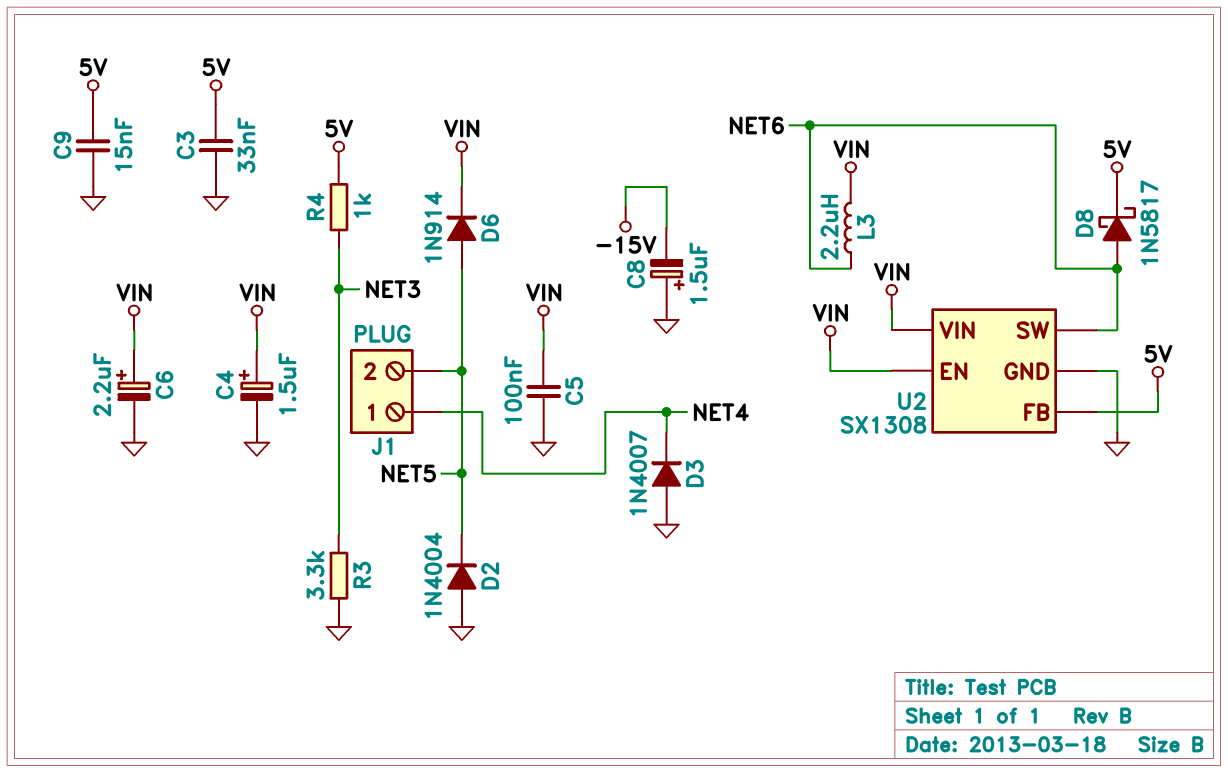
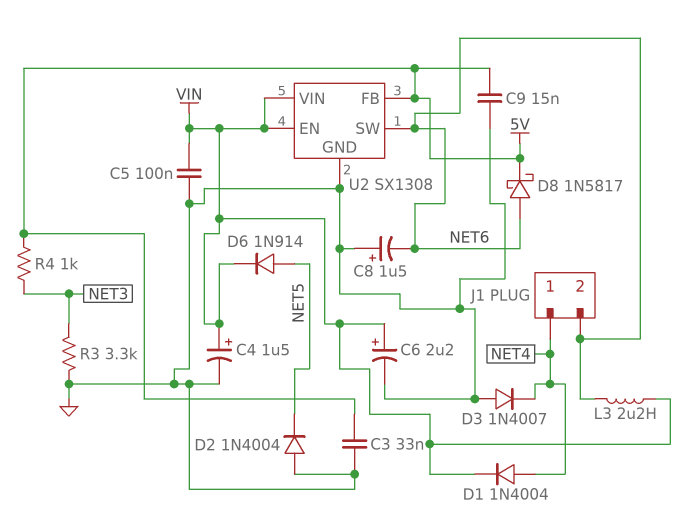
C8: 1.5uF (plus GND, minus -15V) -> 1.5uF (plus GND, minus NET6)
D1: none -> diode 1N4004 (A NET4, K VIN)
J1 pin 2: NET5 -> NET6

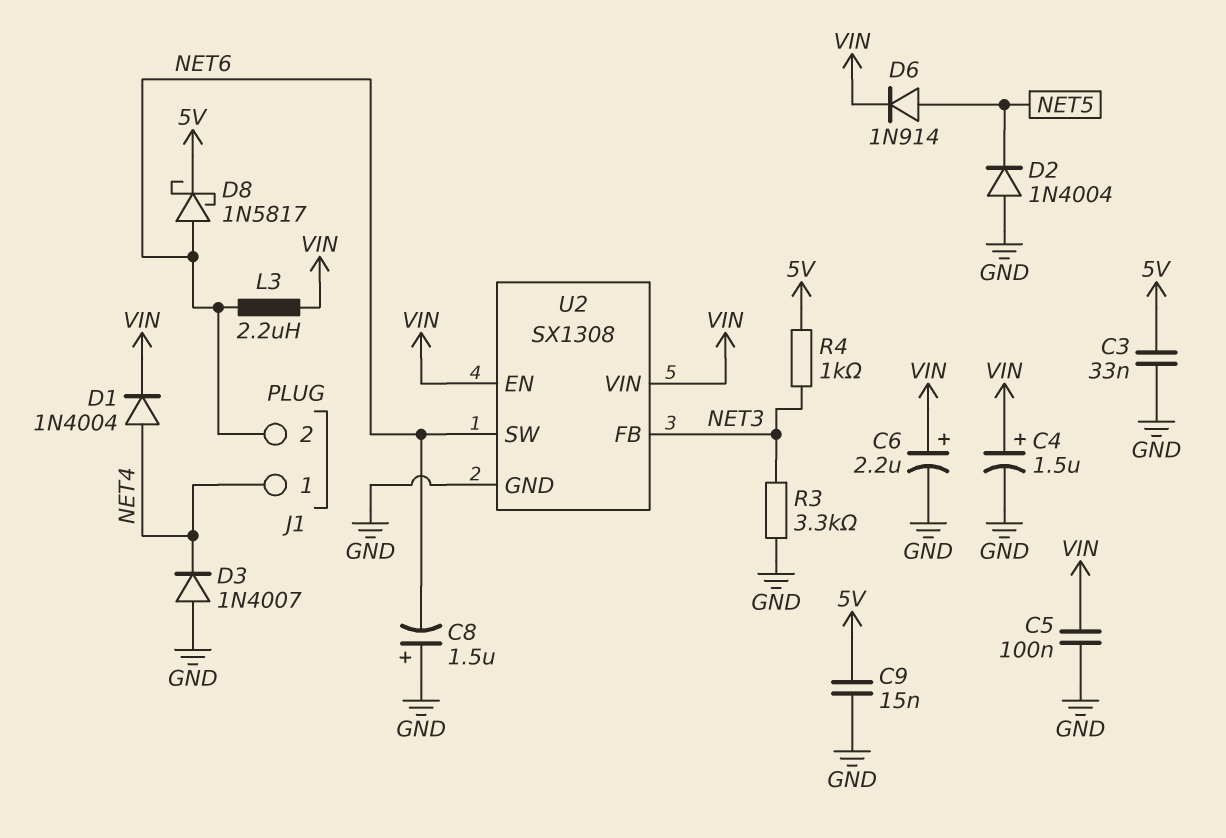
U2 pin FB: 5V -> NET3

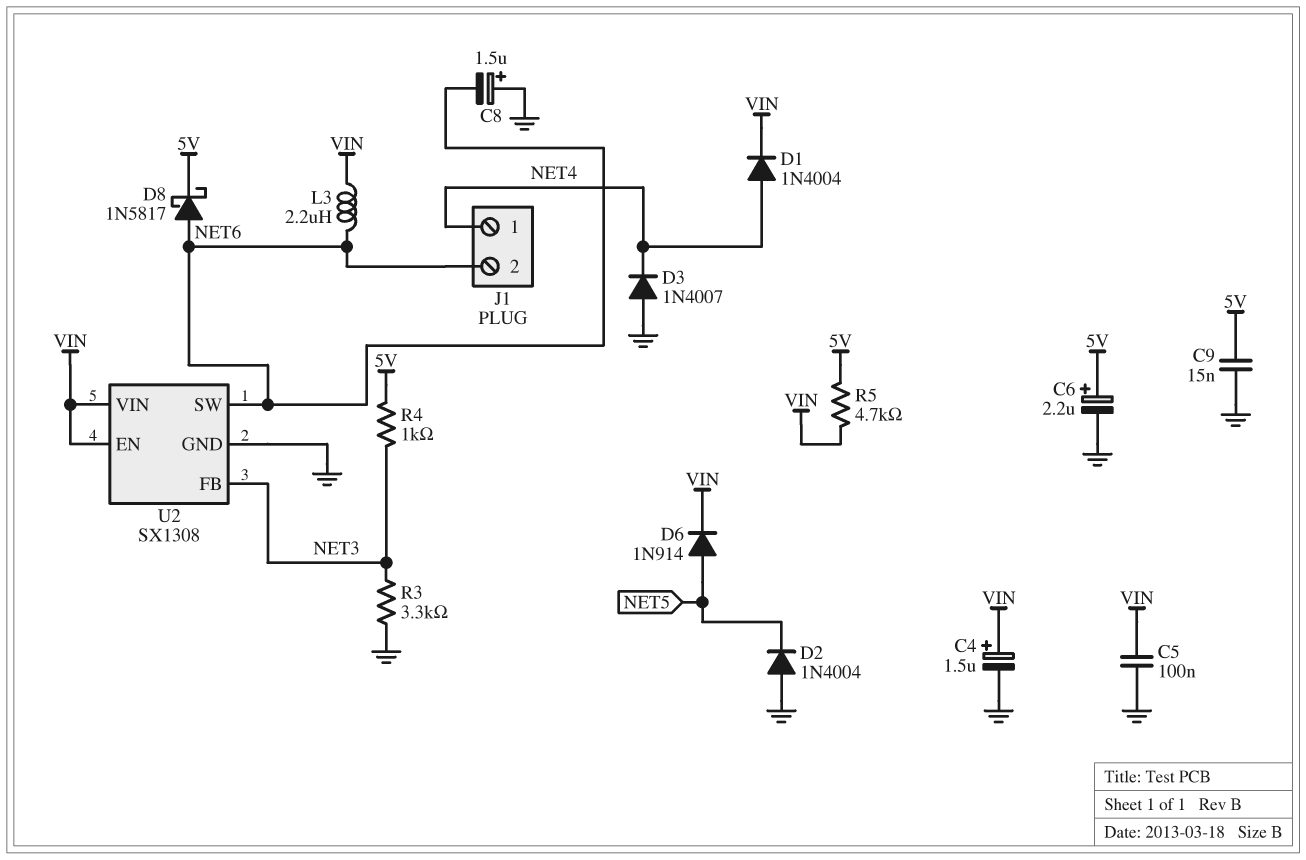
C3: 33nF (5V, GND) -> none
C6: 2.2uF (plus VIN, minus GND) -> 2.2uF (plus 5V, minus GND)
R5: none -> 4.7k (5V, VIN)

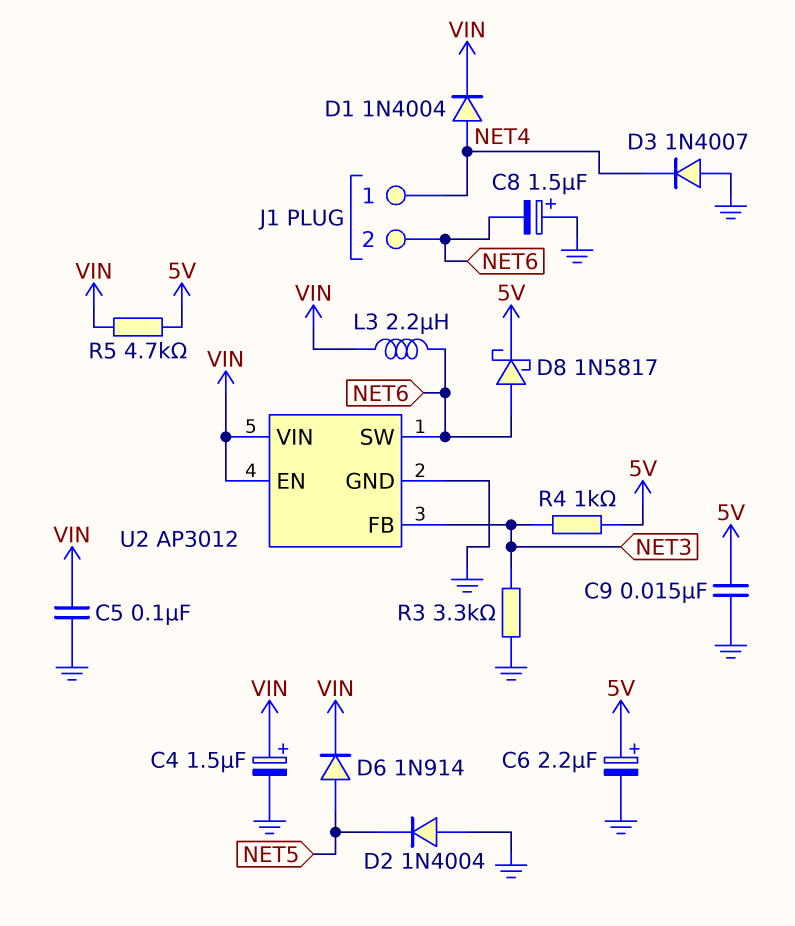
U2: SX1308 -> AP3012

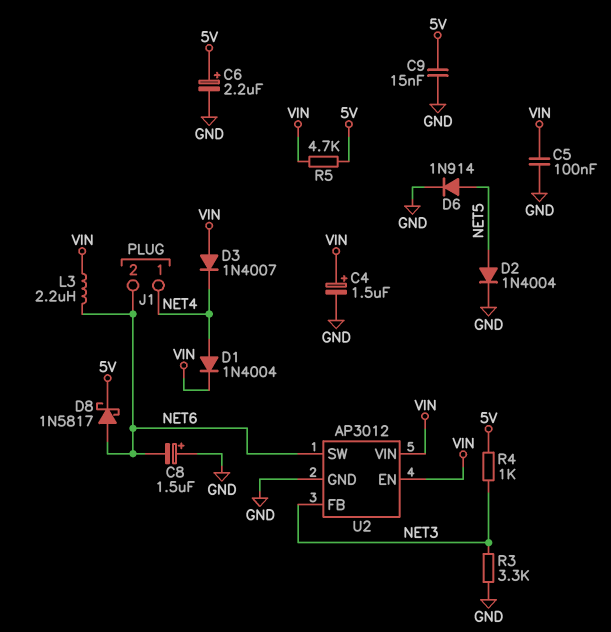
D2: diode 1N4004 (A GND, K NET5) -> diode 1N4004 (A NET5, K GND)
D3: diode 1N4007 (A GND, K NET4) -> diode 1N4007 (A VIN, K NET4)
D6: diode 1N914 (A NET5, K VIN) -> diode 1N914 (A NET5, K GND)

